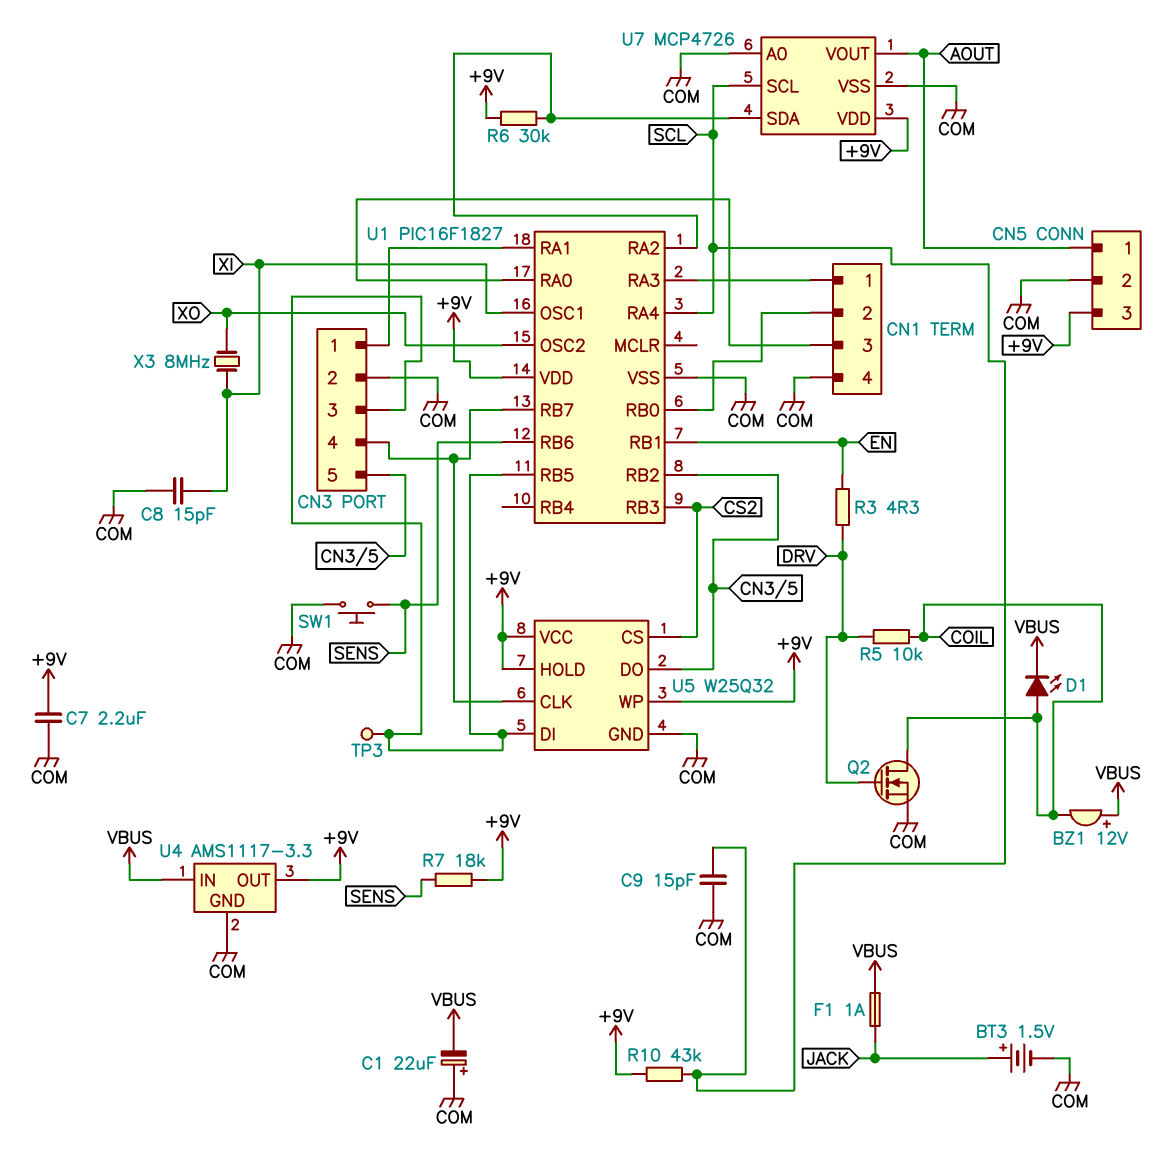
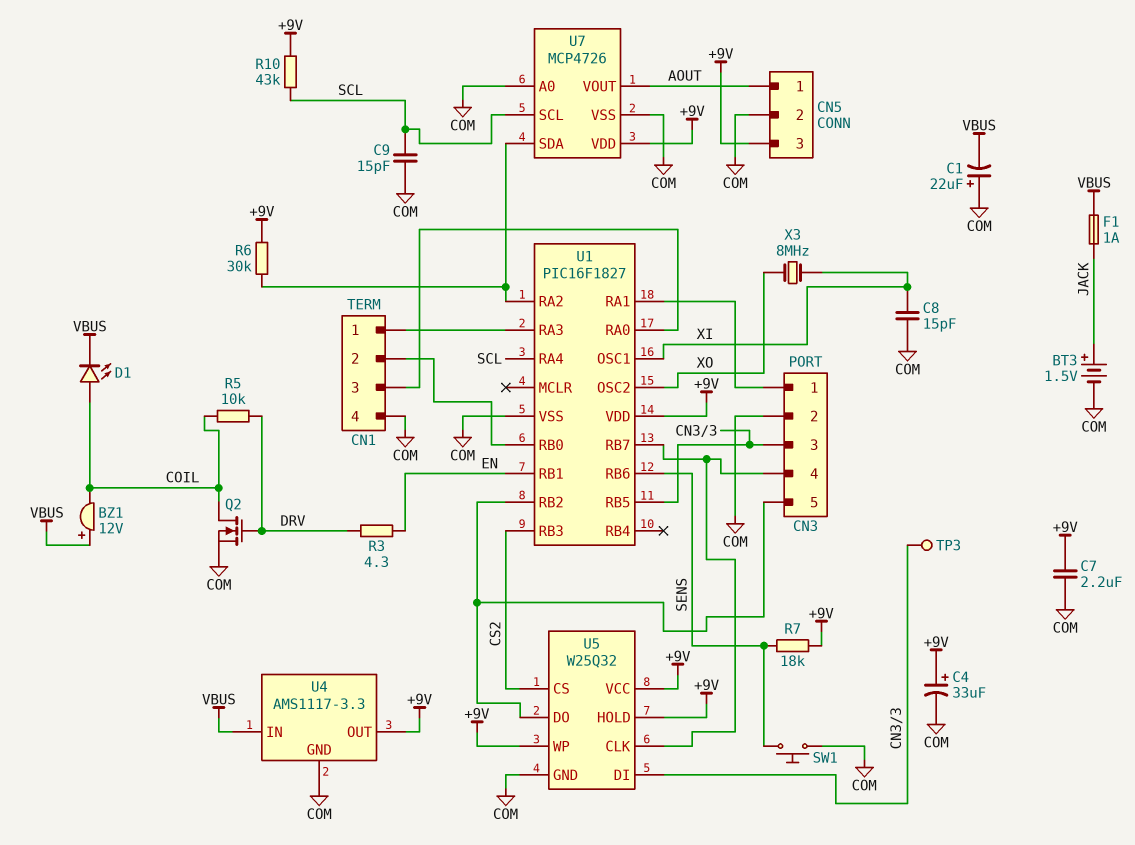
C4: none -> 33uF (plus +9V, minus COM)

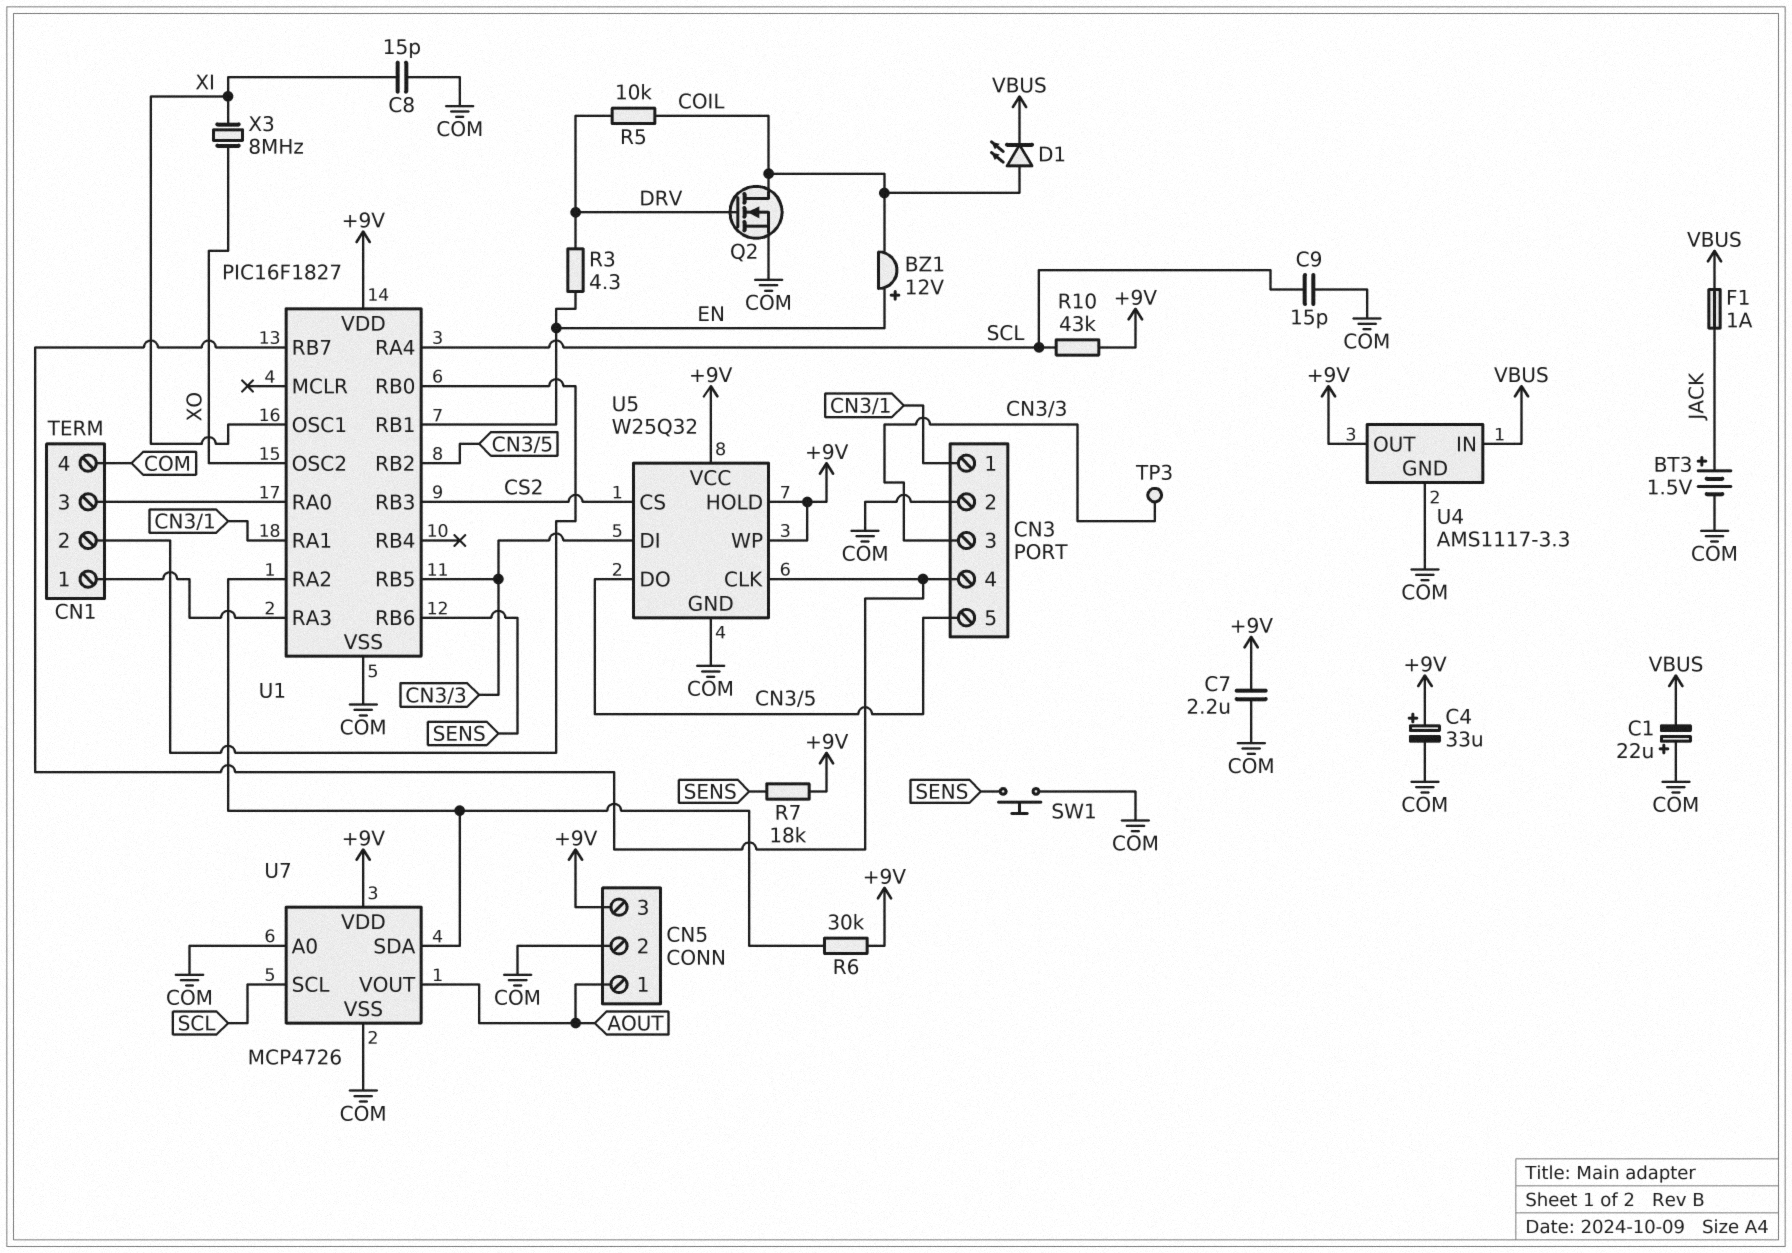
BZ1: buzzer 12V (plus VBUS, minus COIL) -> buzzer 12V (plus EN, minus COIL)

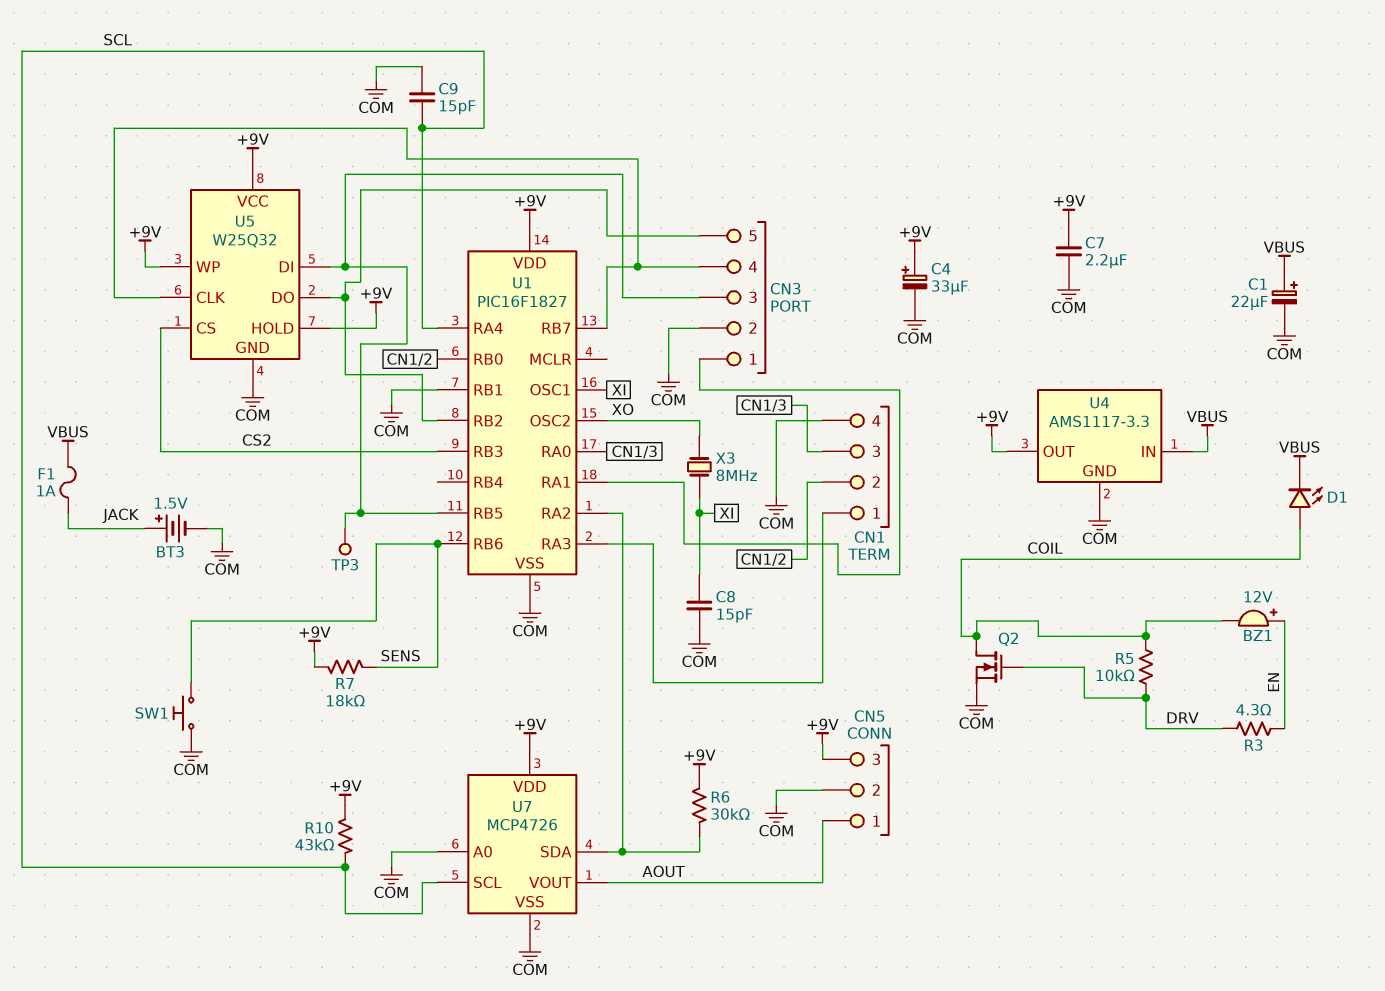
C1: 22uF (plus COM, minus VBUS) -> 22uF (plus VBUS, minus COM)
U1 pin RB1: EN -> COM

